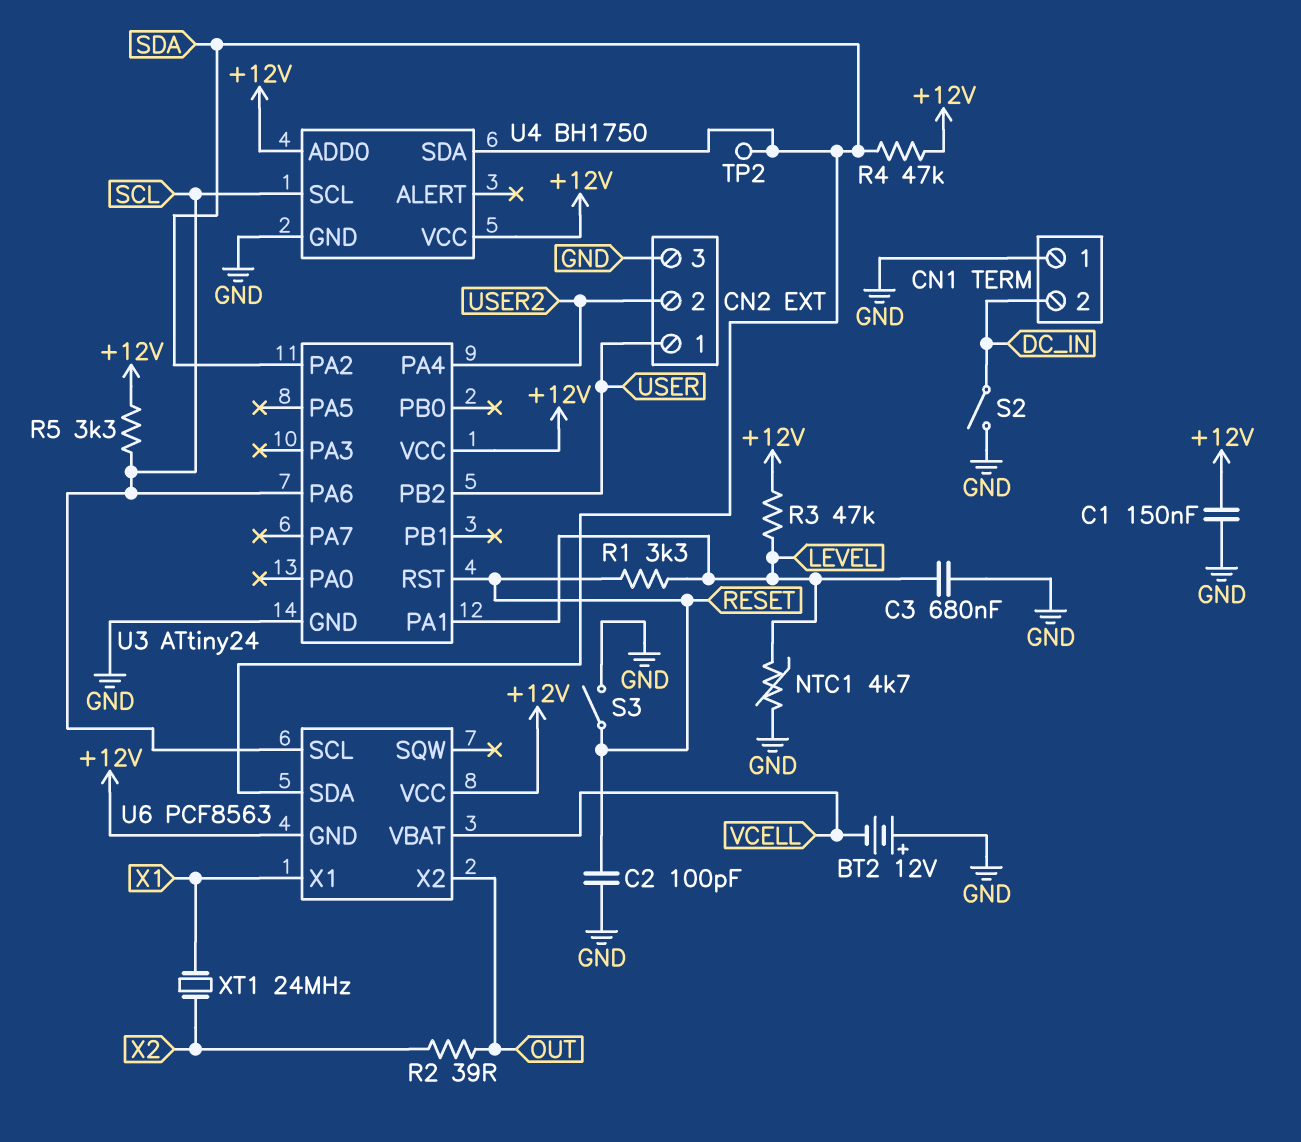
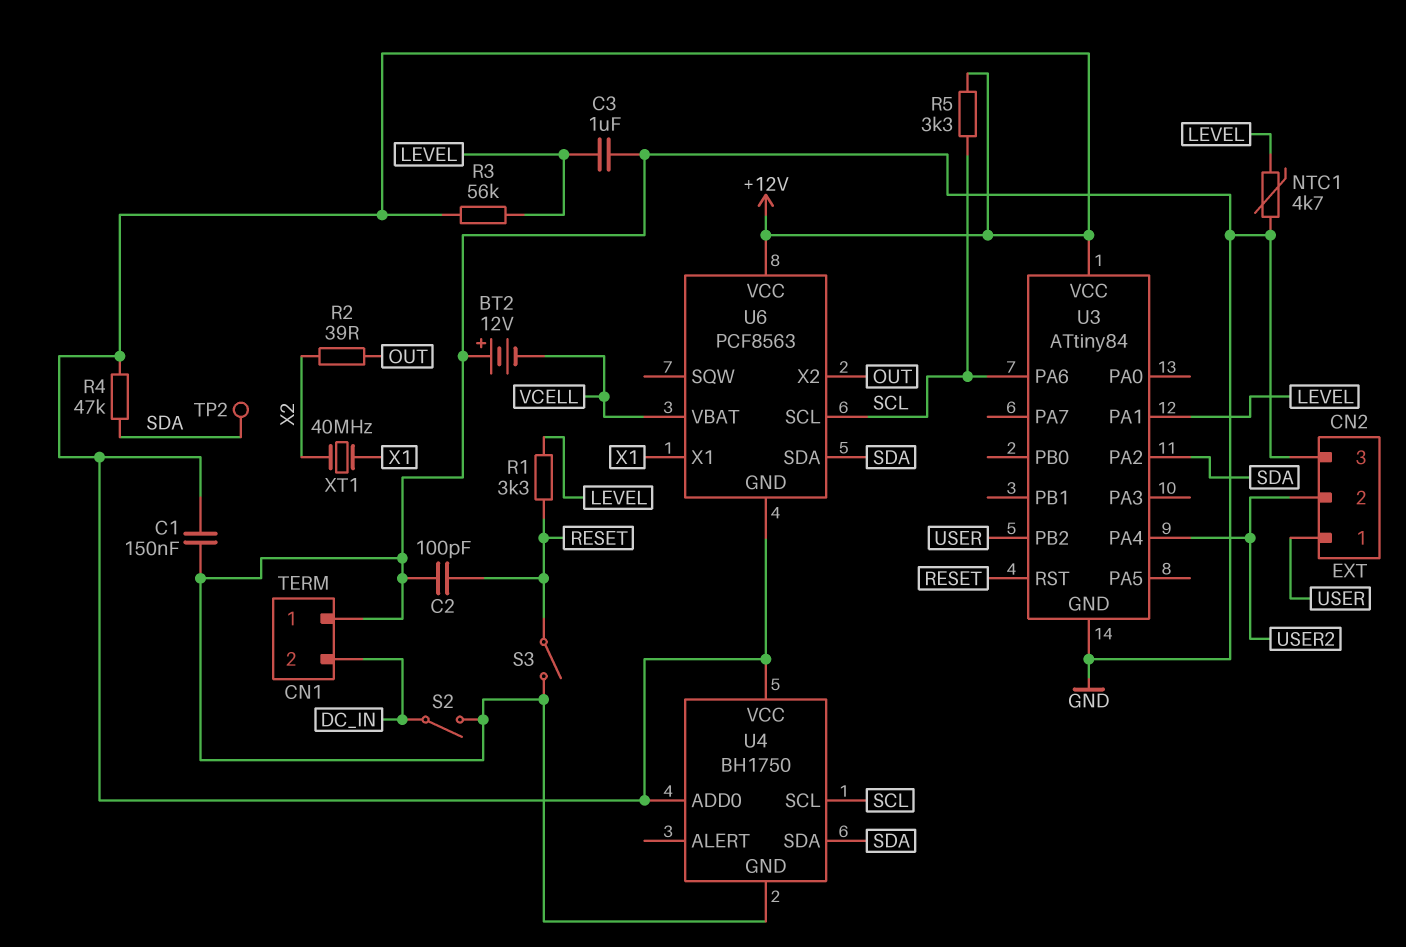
C3: 680nF (GND, LEVEL) -> 1uF (GND, LEVEL)
R3: 47k (+12V, LEVEL) -> 56k (+12V, LEVEL)
U3: ATtiny24 -> ATtiny84
XT1: 24MHz (X1, X2) -> 40MHz (X1, X2)

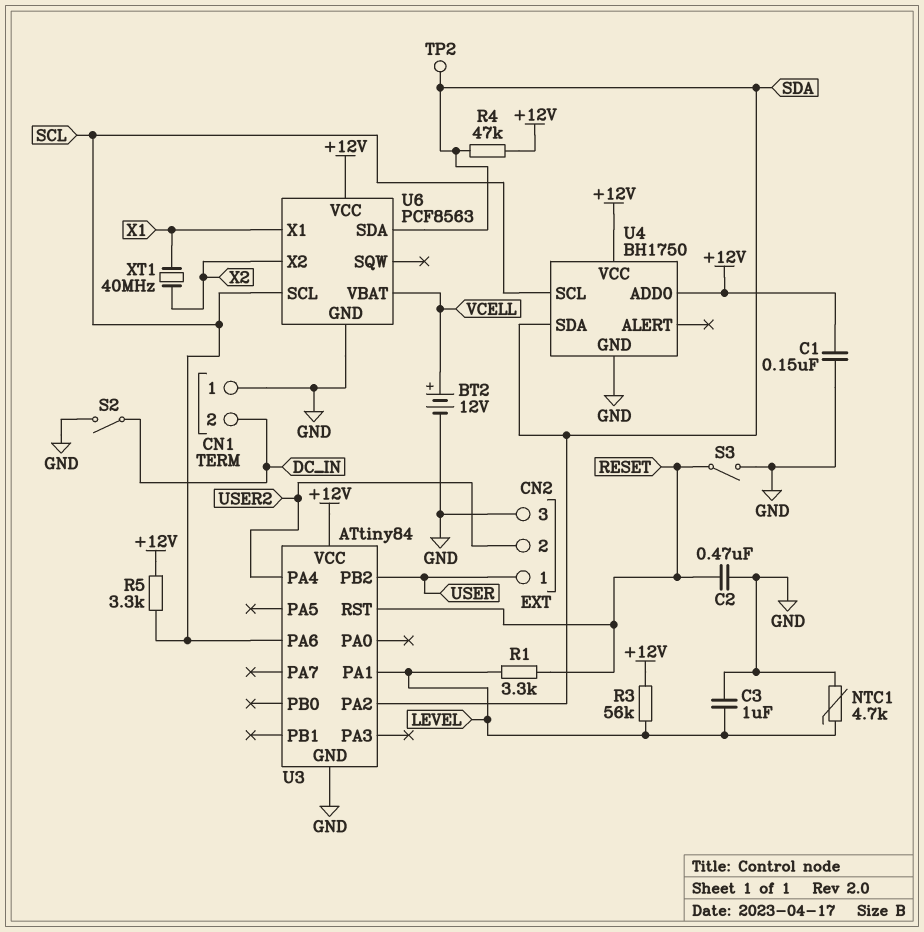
BT2: 12V (plus GND, minus VCELL) -> 12V (plus VCELL, minus GND)
C2: 100pF (GND, RESET) -> 470nF (GND, RESET)
R2: 39 (OUT, X2) -> none
U6 pin GND: +12V -> GND
U6 pin X2: OUT -> X2

